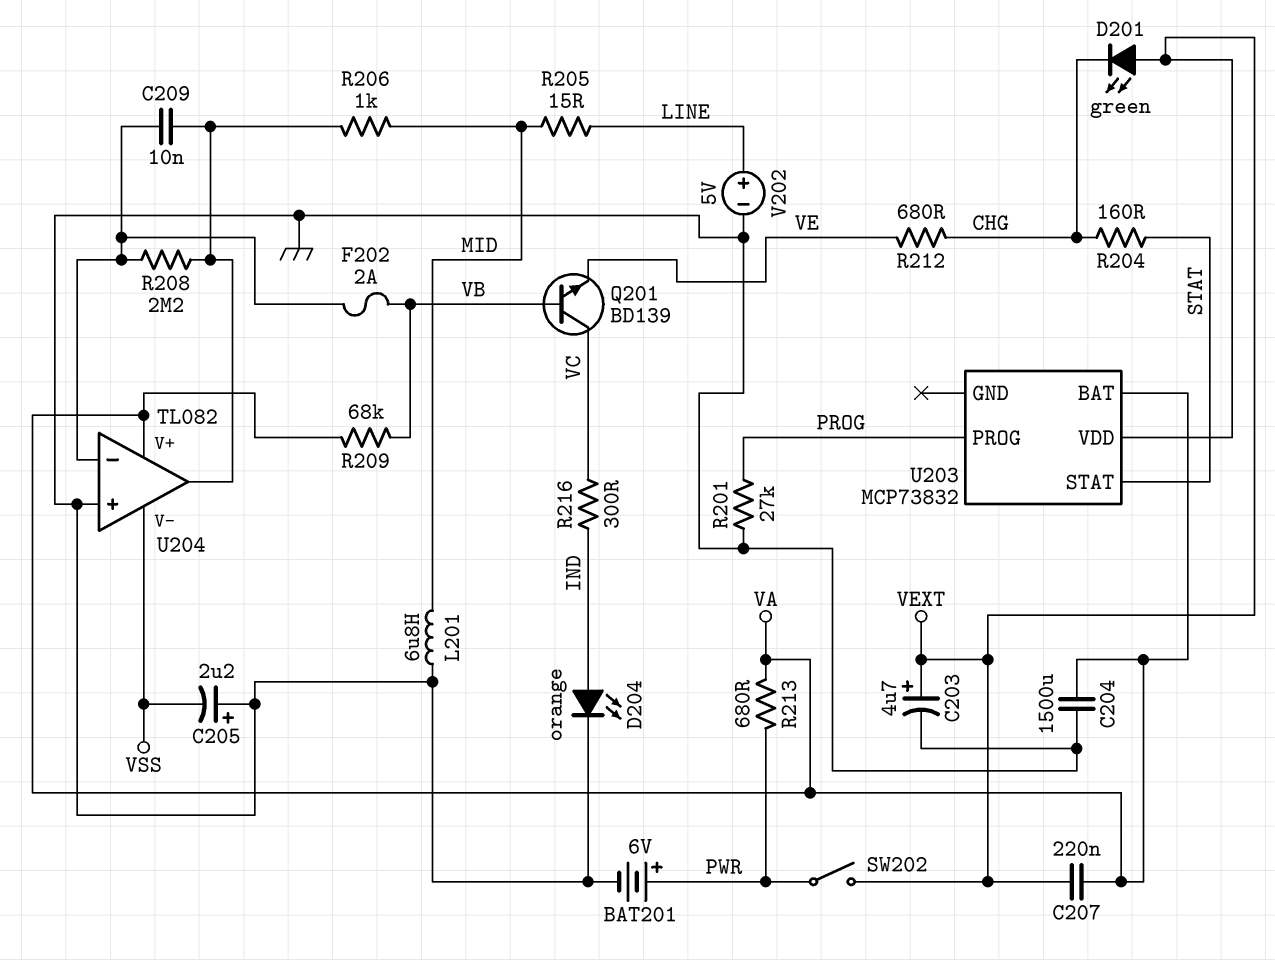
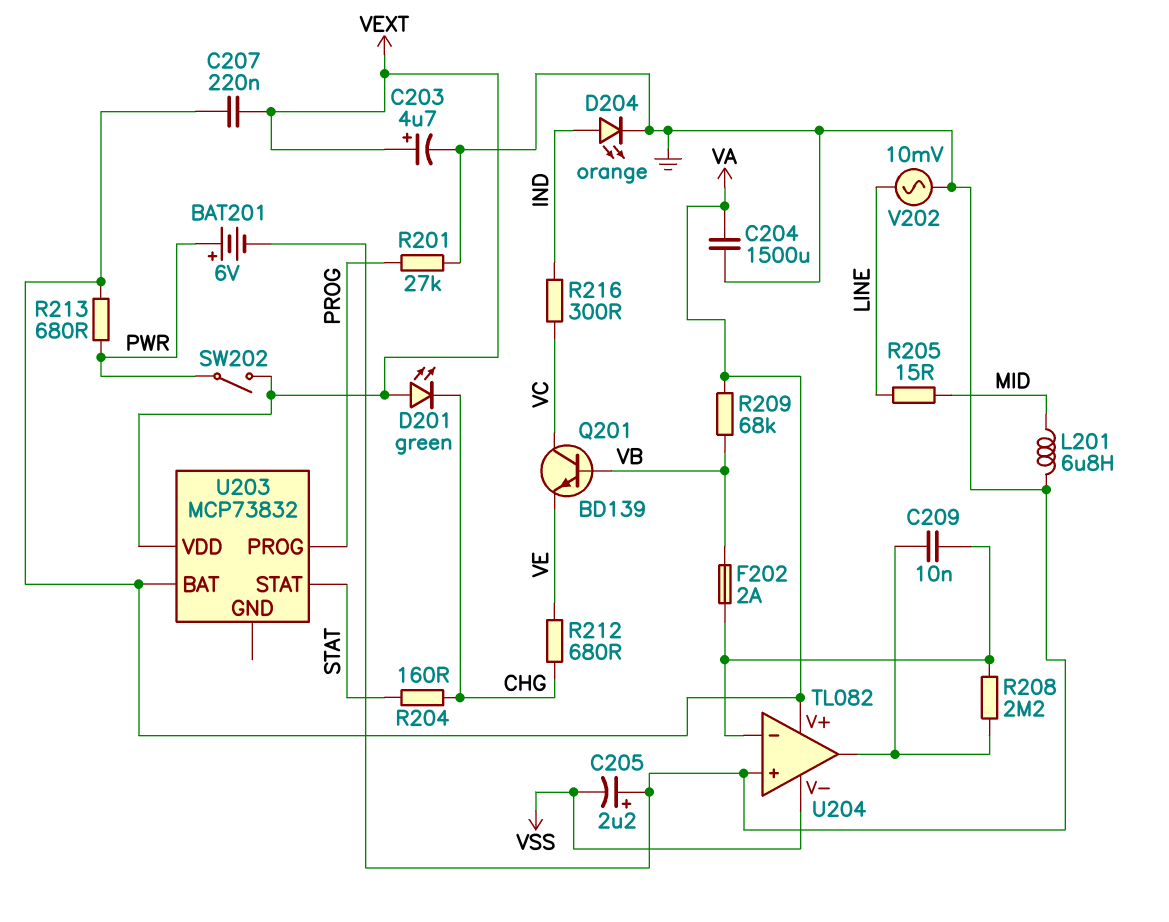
R206: 1k (MID, U204/out) -> none
V202: 5V (plus LINE, minus GND) -> AC 10mV (GND, LINE)

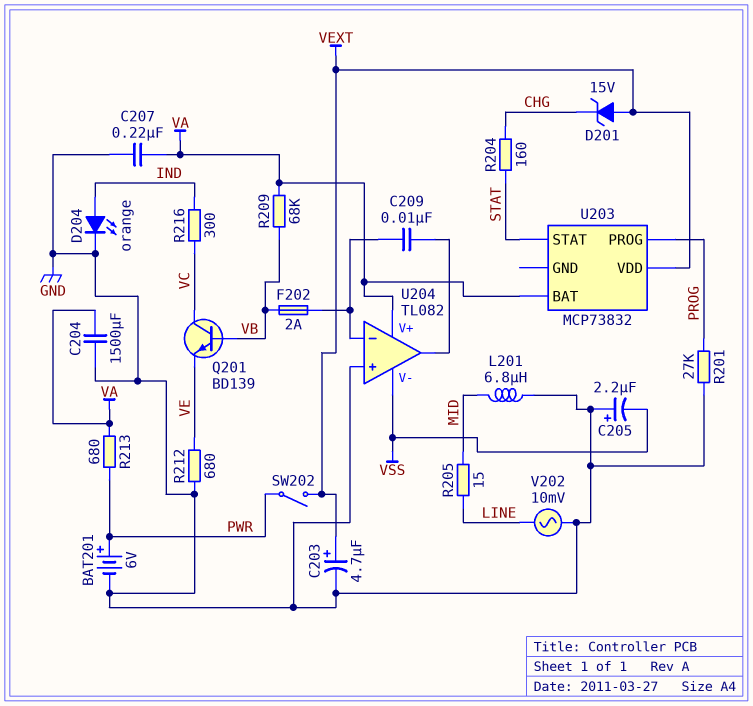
C207: 220nF (VA, VEXT) -> 220nF (GND, VA)
D201: LED green (A VEXT, K CHG) -> zener 15V (A VEXT, K CHG)
R208: 2.2M (U204/in-, U204/out) -> none
R212: 680 (CHG, VE) -> 680 (GND, VE)

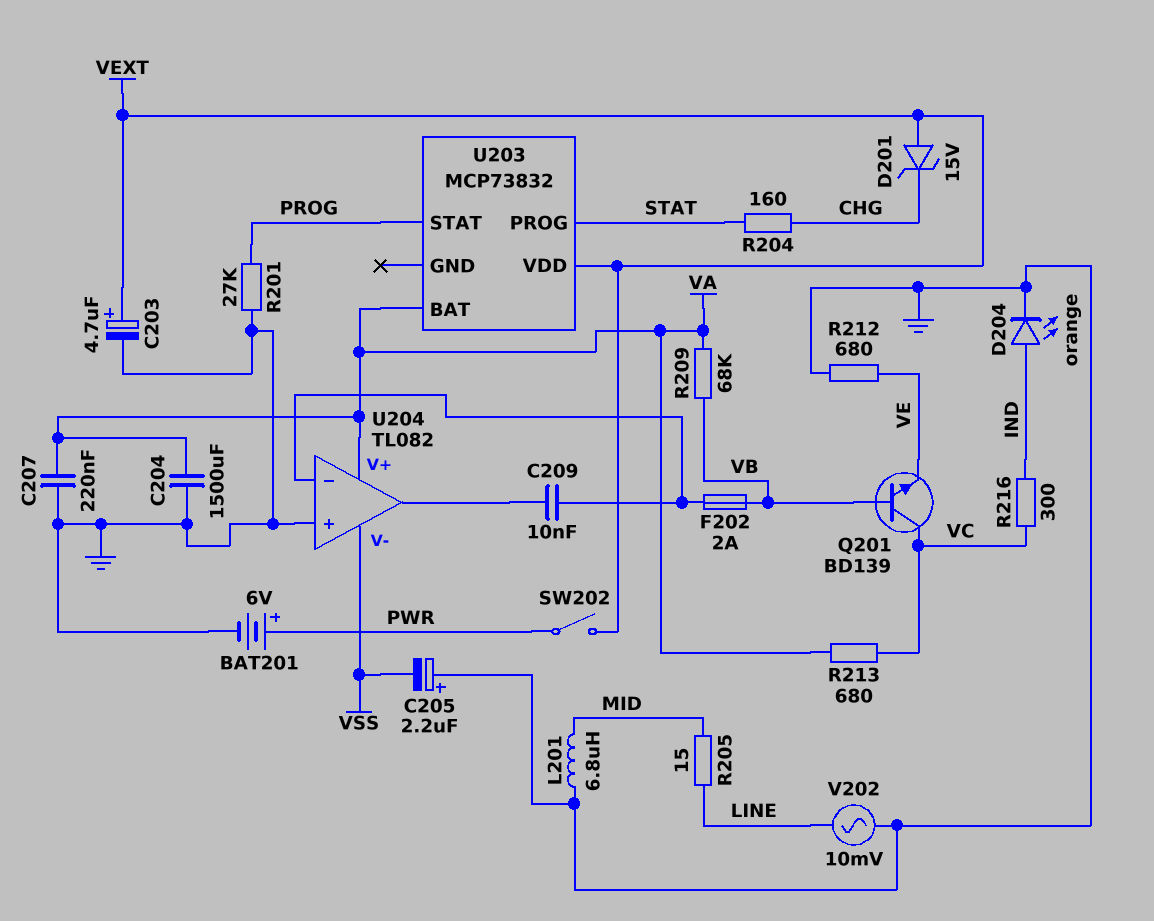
R213: 680 (PWR, VA) -> 680 (VA, VC)
U203 pin PROG: PROG -> STAT
U203 pin STAT: STAT -> PROG

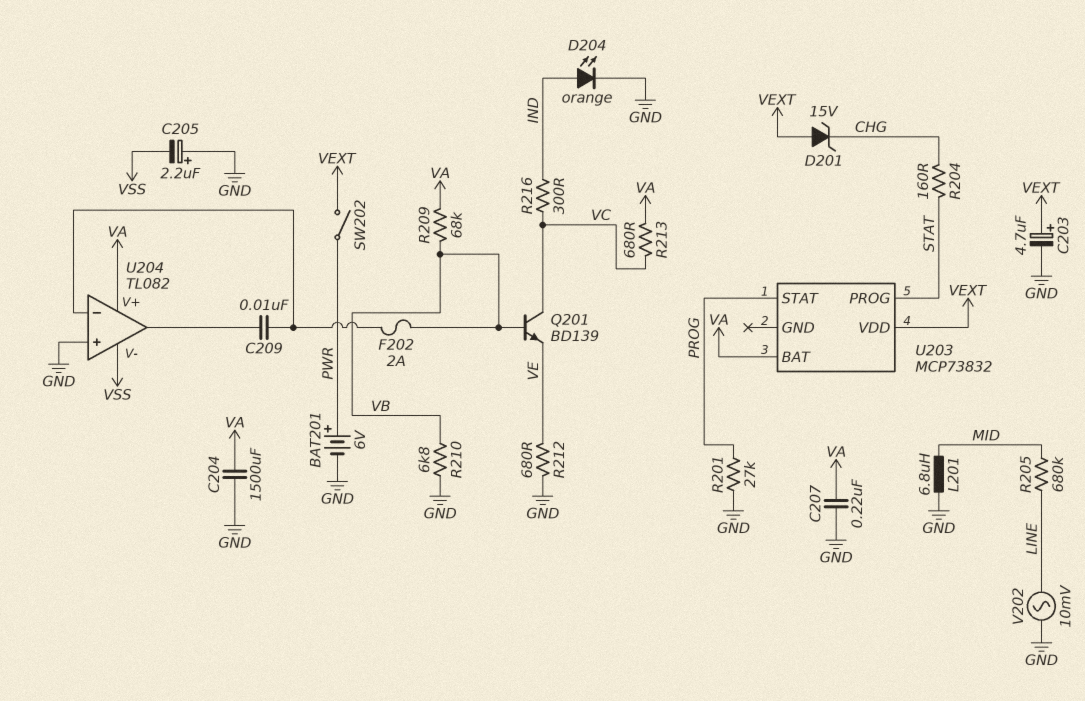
R205: 15 (LINE, MID) -> 680k (LINE, MID)
R210: none -> 6.8k (GND, VB)

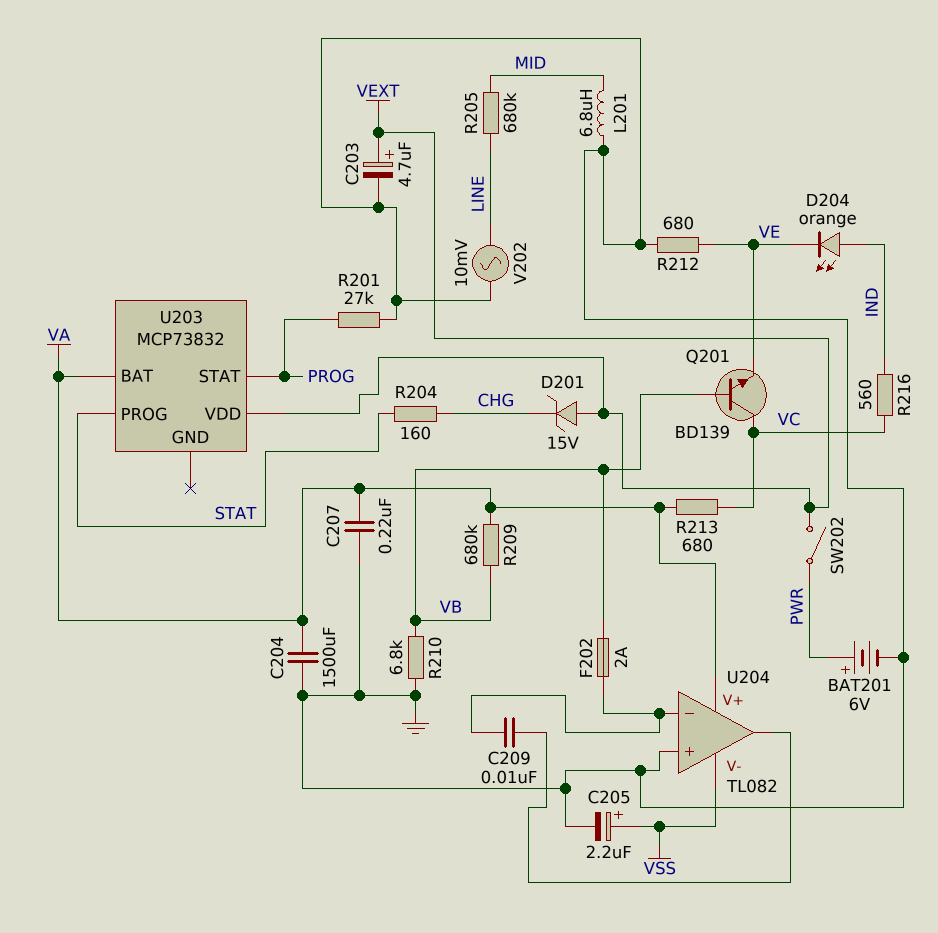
C205: 2.2uF (plus GND, minus VSS) -> 2.2uF (plus VSS, minus GND)
D204: LED orange (A IND, K GND) -> LED orange (A IND, K VE)
R209: 68k (VA, VB) -> 680k (VA, VB)
R216: 300 (IND, VC) -> 560 (IND, VC)

